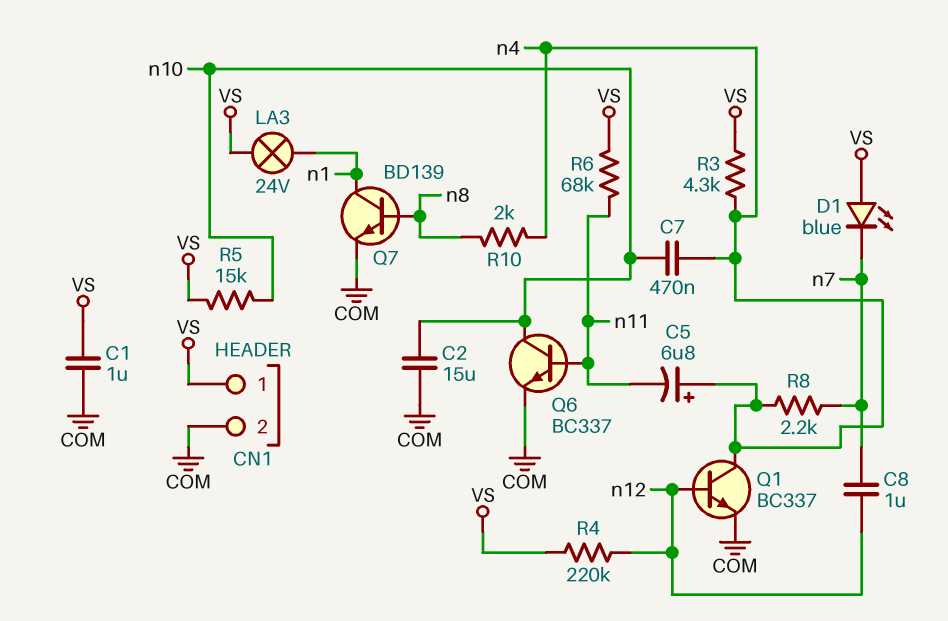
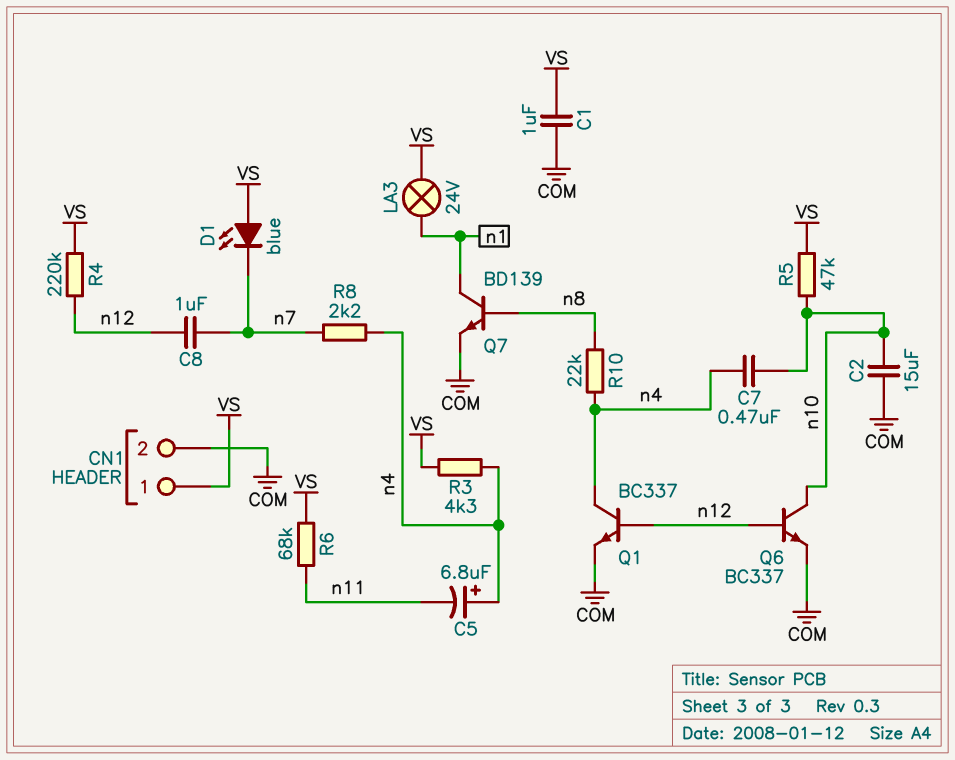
Q6: NPN BC337 (B n11, C n10, E COM) -> NPN BC337 (B n12, C n10, E COM)
R5: 15k (VS, n10) -> 47k (VS, n10)
R10: 2k (n4, n8) -> 22k (n4, n8)

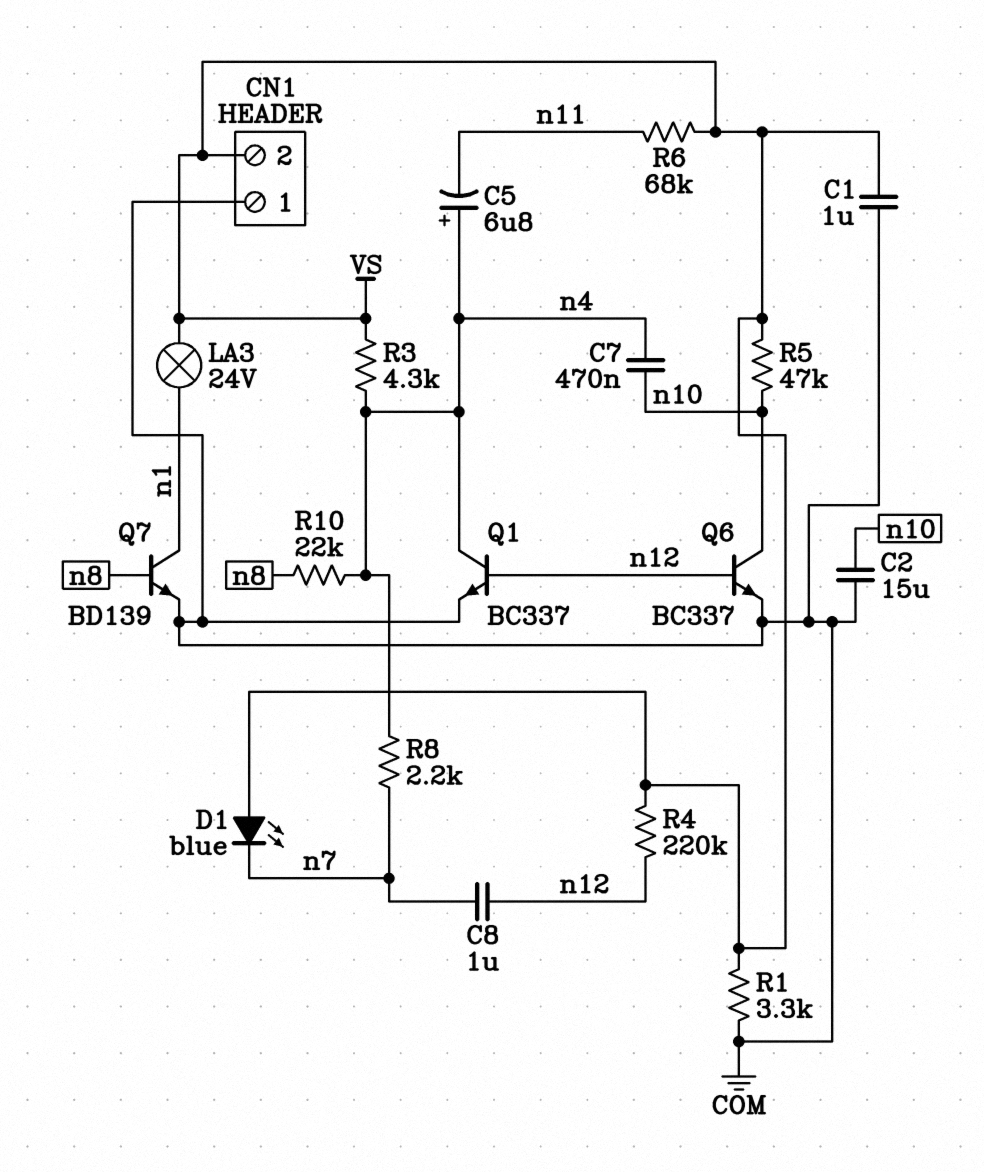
CN1 pin 1: VS -> COM
CN1 pin 2: COM -> VS
R1: none -> 3.3k (COM, VS)

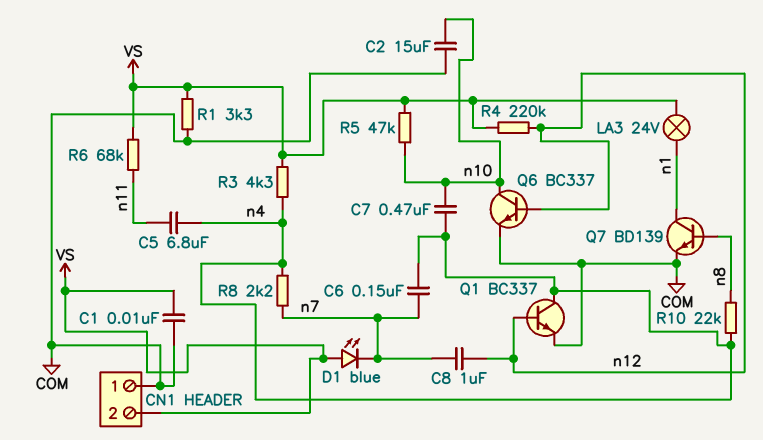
C1: 1uF (COM, VS) -> 10nF (COM, VS)
C5: 6.8uF (plus n4, minus n11) -> 6.8uF (n4, n11)
C6: none -> 150nF (n4, n7)

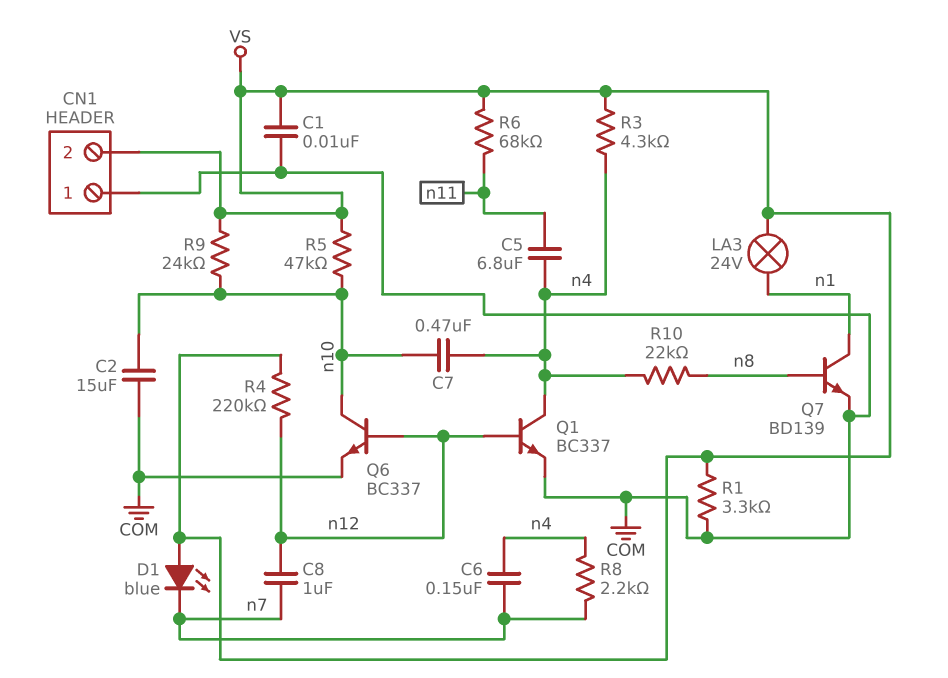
R9: none -> 24k (VS, n10)

